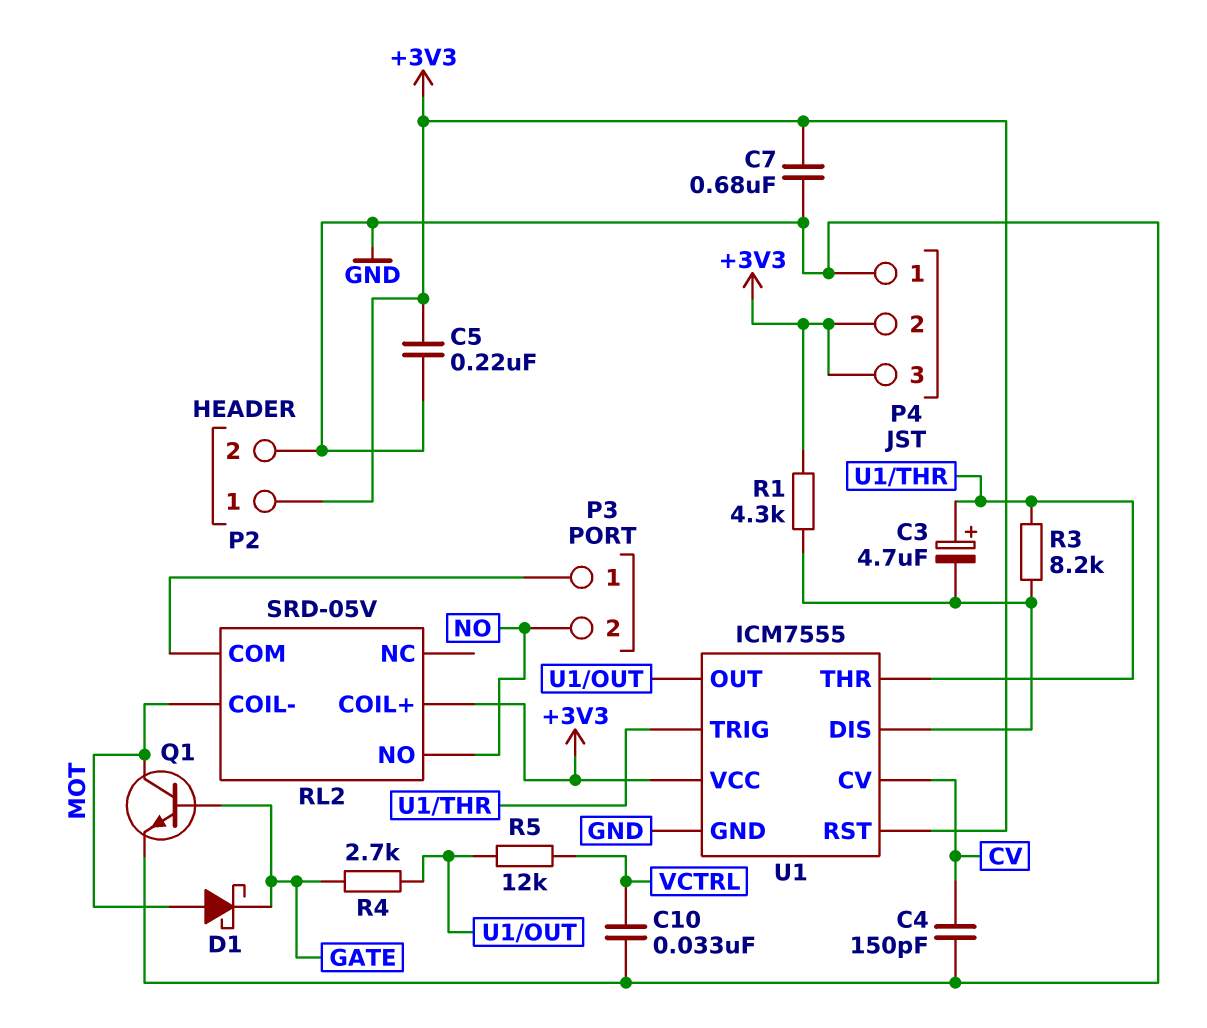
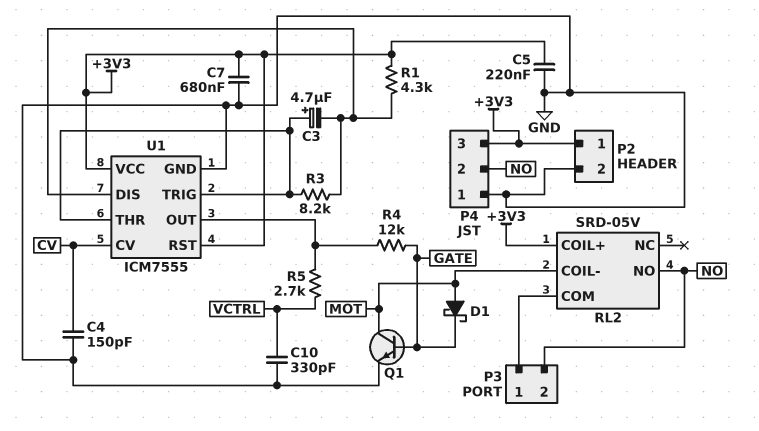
C10: 33nF (GND, VCTRL) -> 330pF (GND, VCTRL)
P4 pin 2: +3V3 -> NO
R4: 2.7k (GATE, U1/OUT) -> 12k (GATE, U1/OUT)
R5: 12k (U1/OUT, VCTRL) -> 2.7k (U1/OUT, VCTRL)

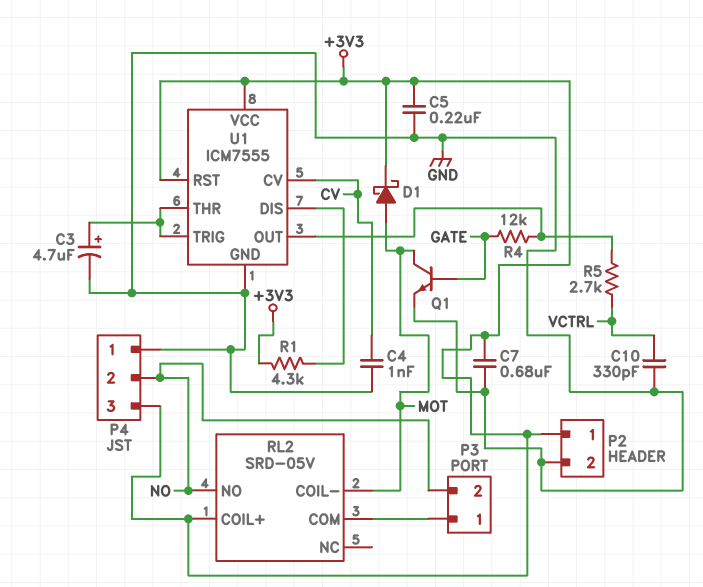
C3: 4.7uF (plus U1/THR, minus U1/DIS) -> 4.7uF (plus U1/THR, minus GND)
C4: 150pF (CV, GND) -> 1nF (CV, GND)
D1: schottky (A MOT, K GATE) -> schottky (A MOT, K +3V3)
R3: 8.2k (U1/DIS, U1/THR) -> none

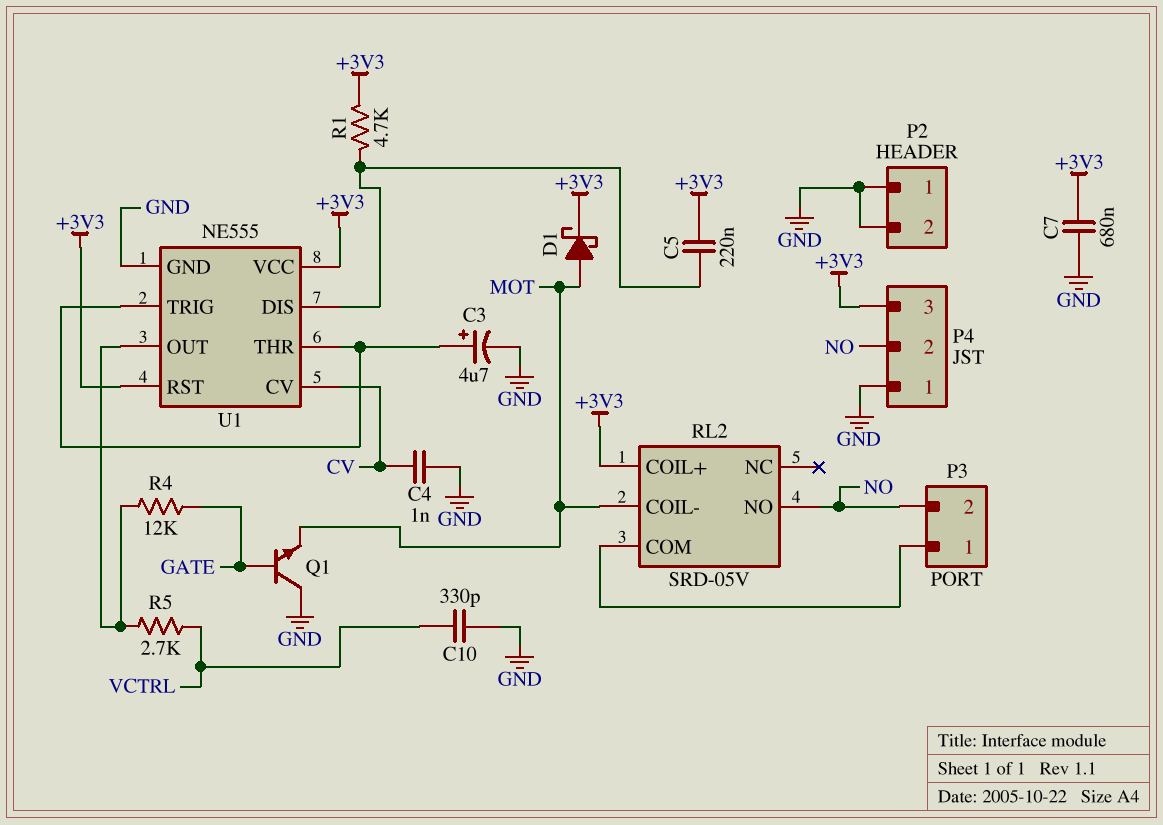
C5: 220nF (+3V3, GND) -> 220nF (+3V3, U1/DIS)
P2 pin 1: +3V3 -> GND
Q1: NPN (B GATE, C MOT, E GND) -> NPN (B GATE, C GND, E MOT)
R1: 4.3k (+3V3, U1/DIS) -> 4.7k (+3V3, U1/DIS)
U1: ICM7555 -> NE555

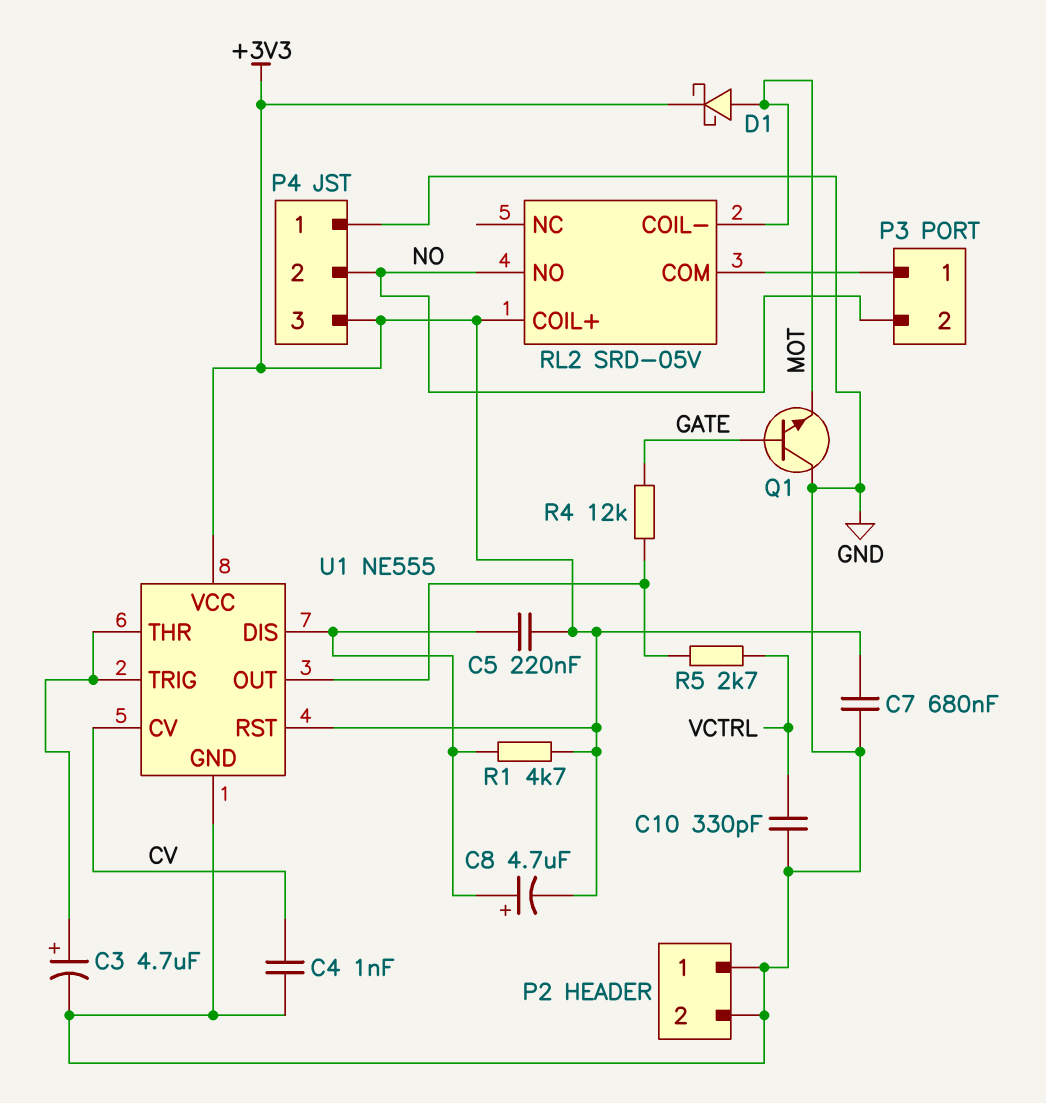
C8: none -> 4.7uF (plus U1/DIS, minus +3V3)

